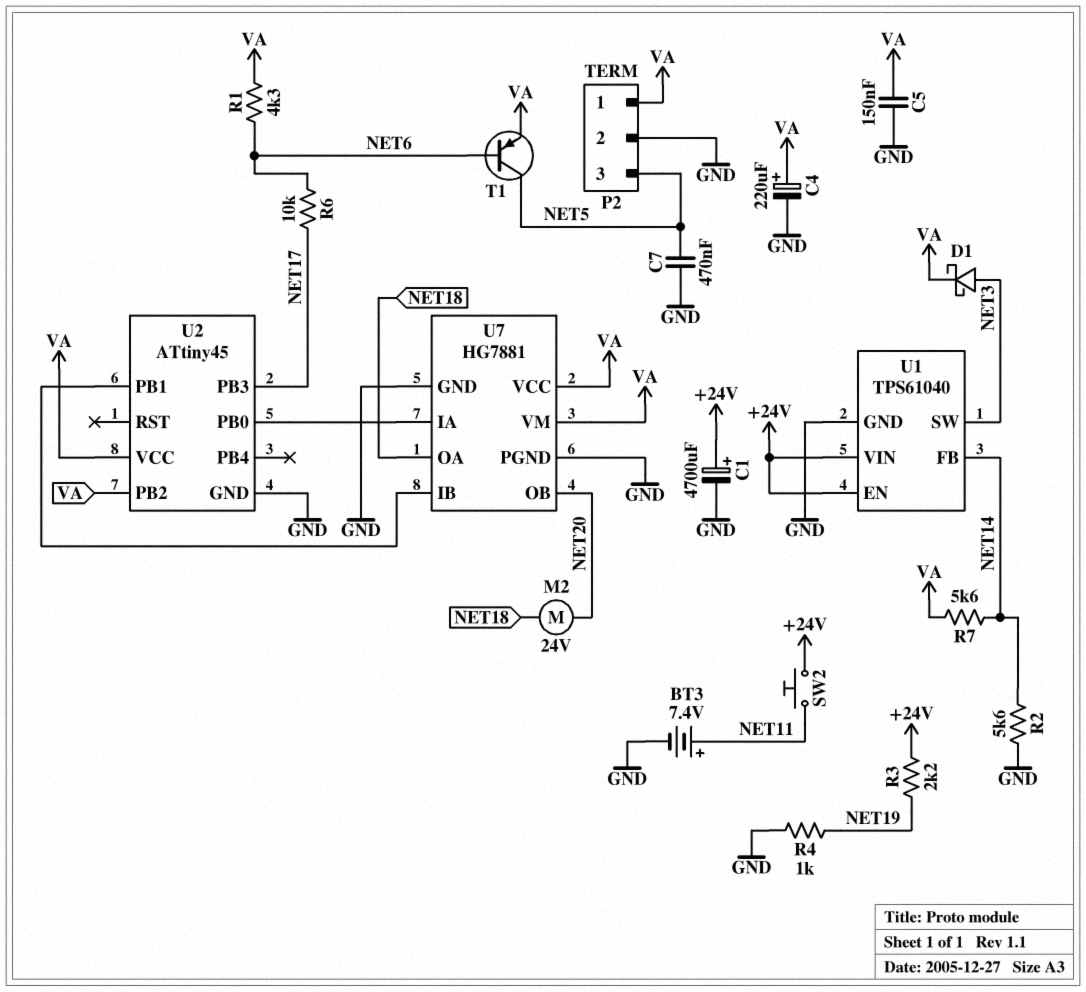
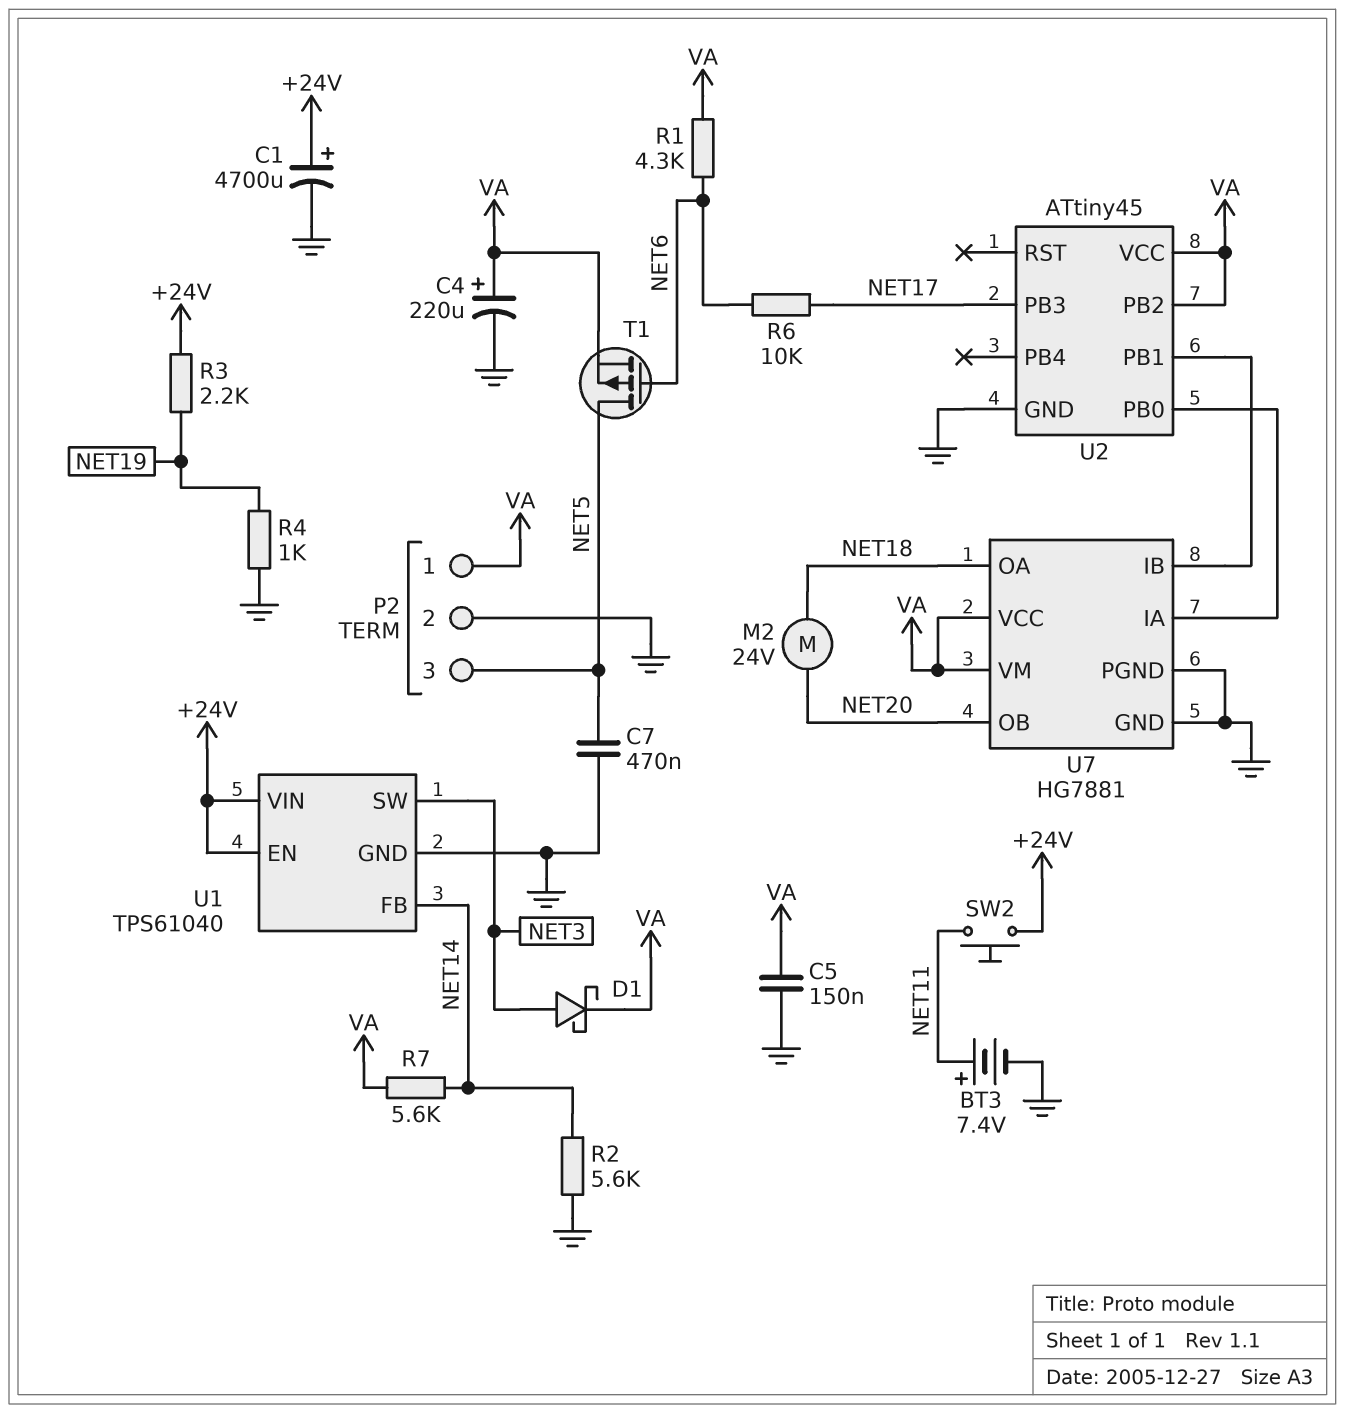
T1: PNP (B NET6, C NET5, E VA) -> PMOS (G NET6, D NET5, S VA)

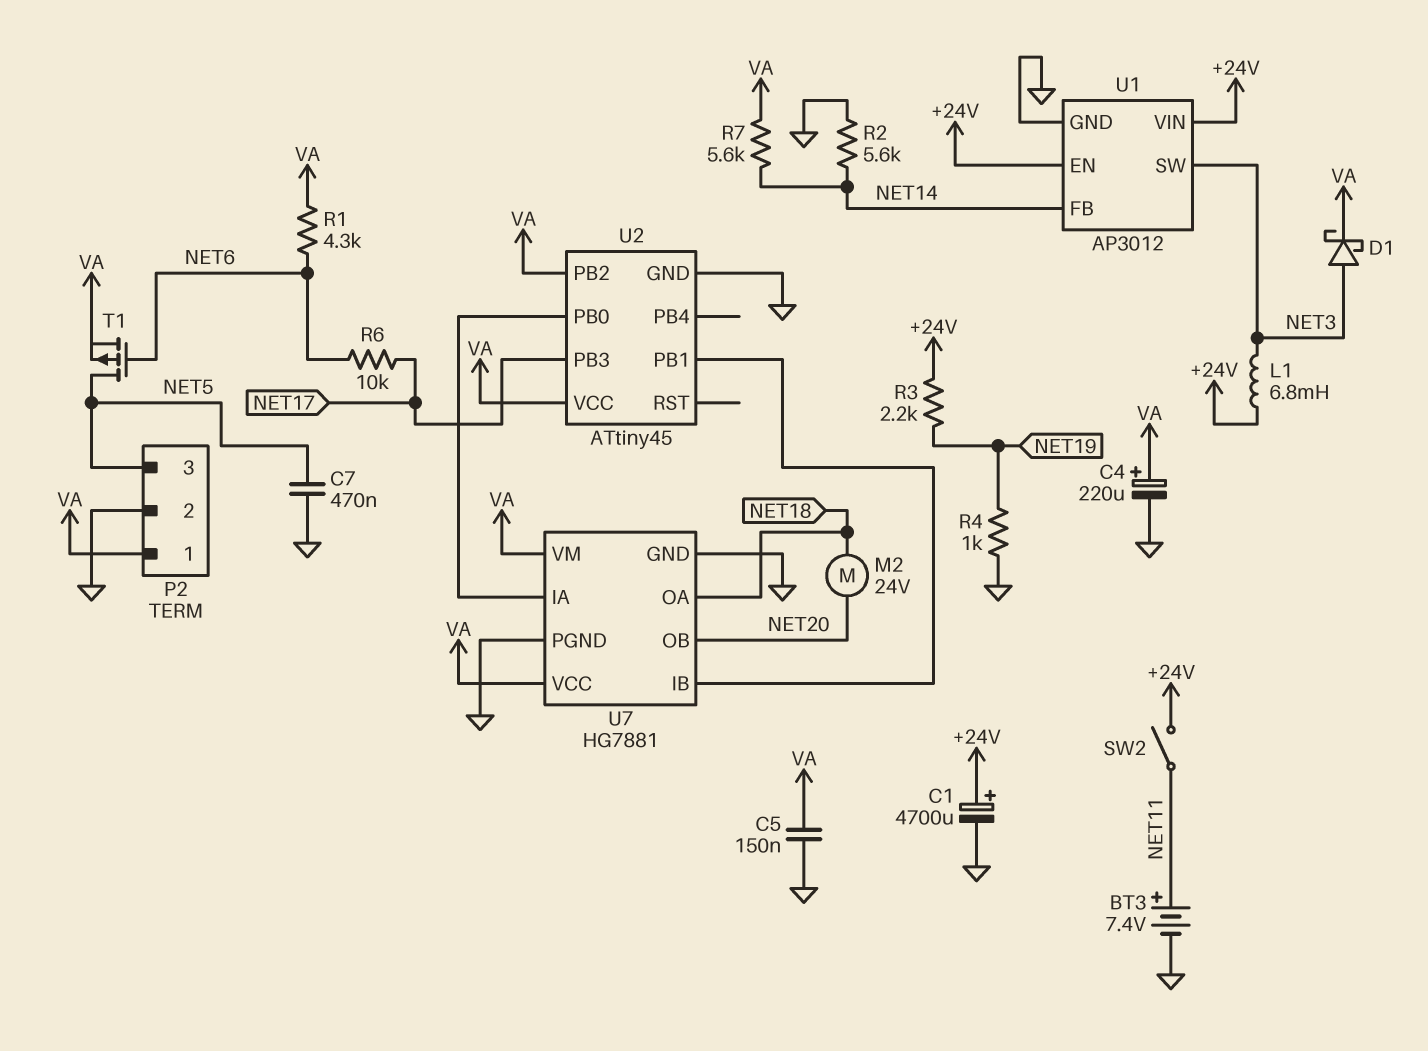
L1: none -> 6.8mH (+24V, NET3)
SW2: button (+24V, NET11) -> switch (+24V, NET11)
U1: TPS61040 -> AP3012

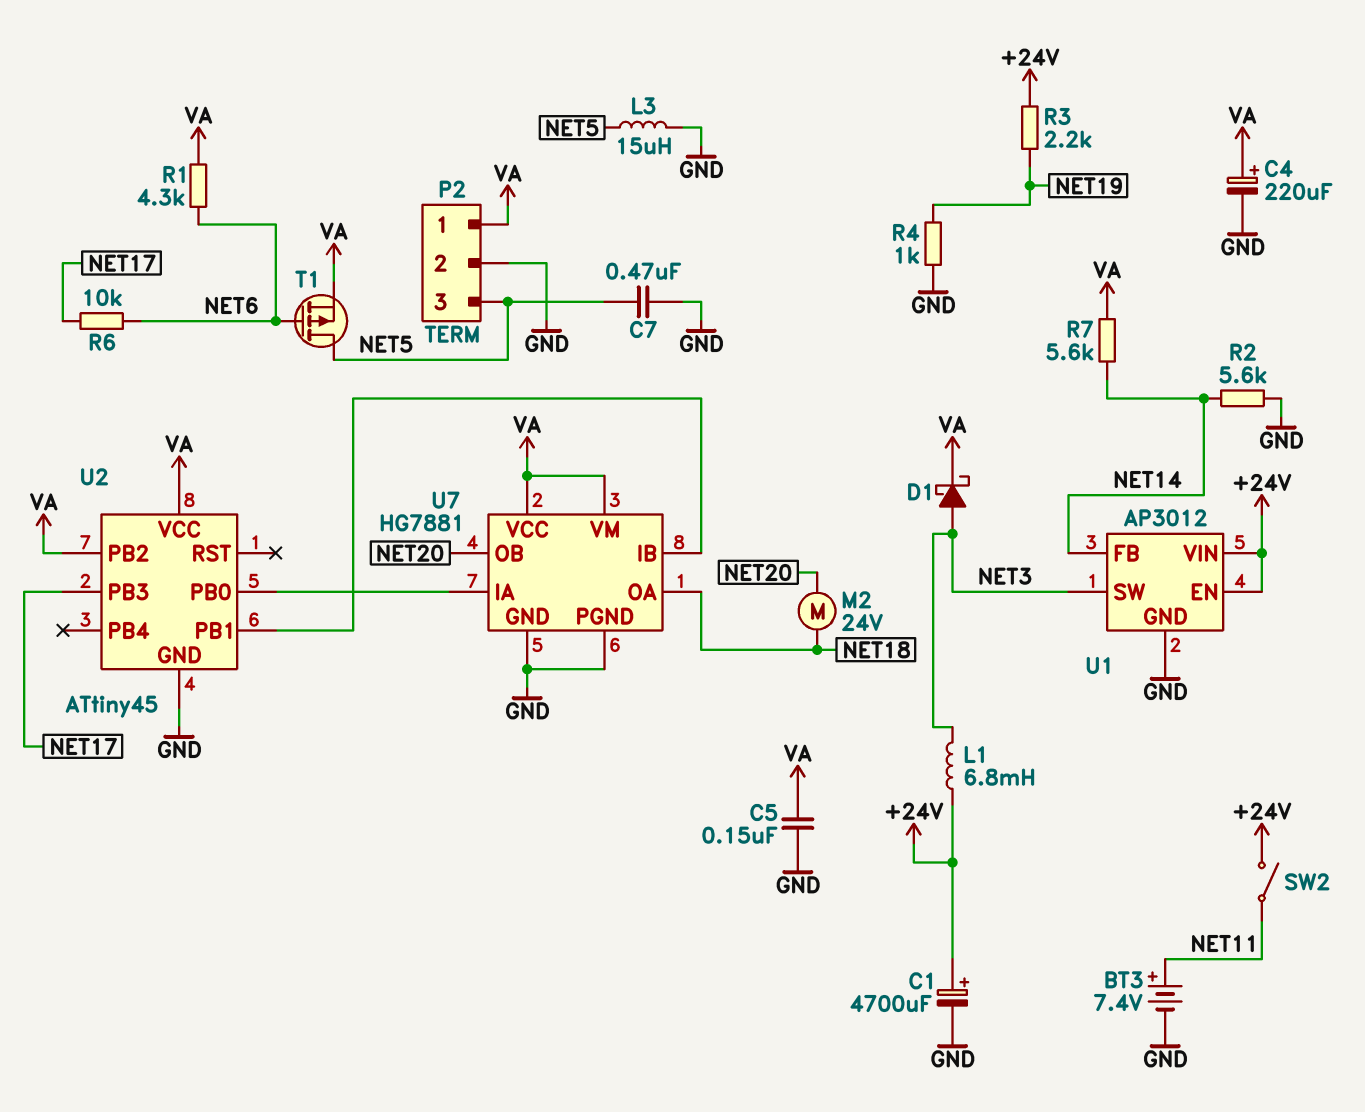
L3: none -> 15uH (GND, NET5)

